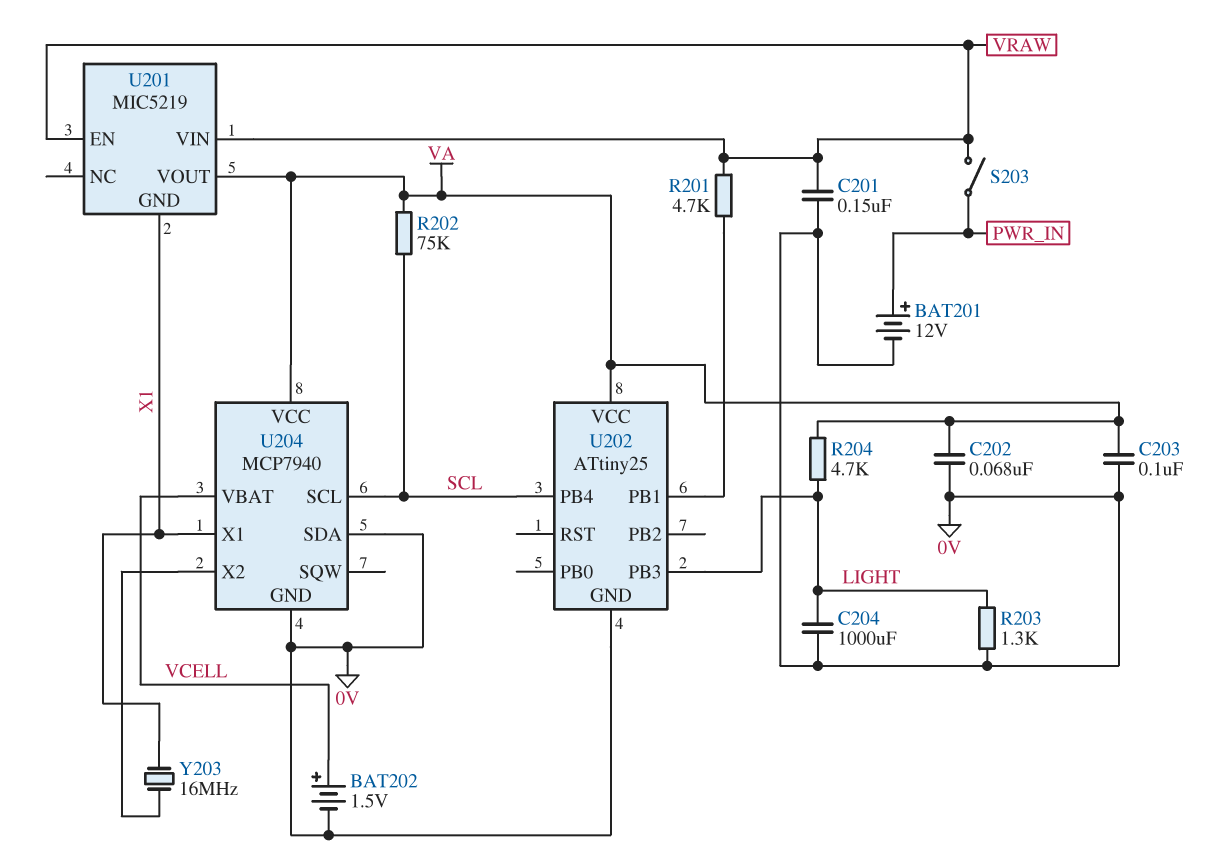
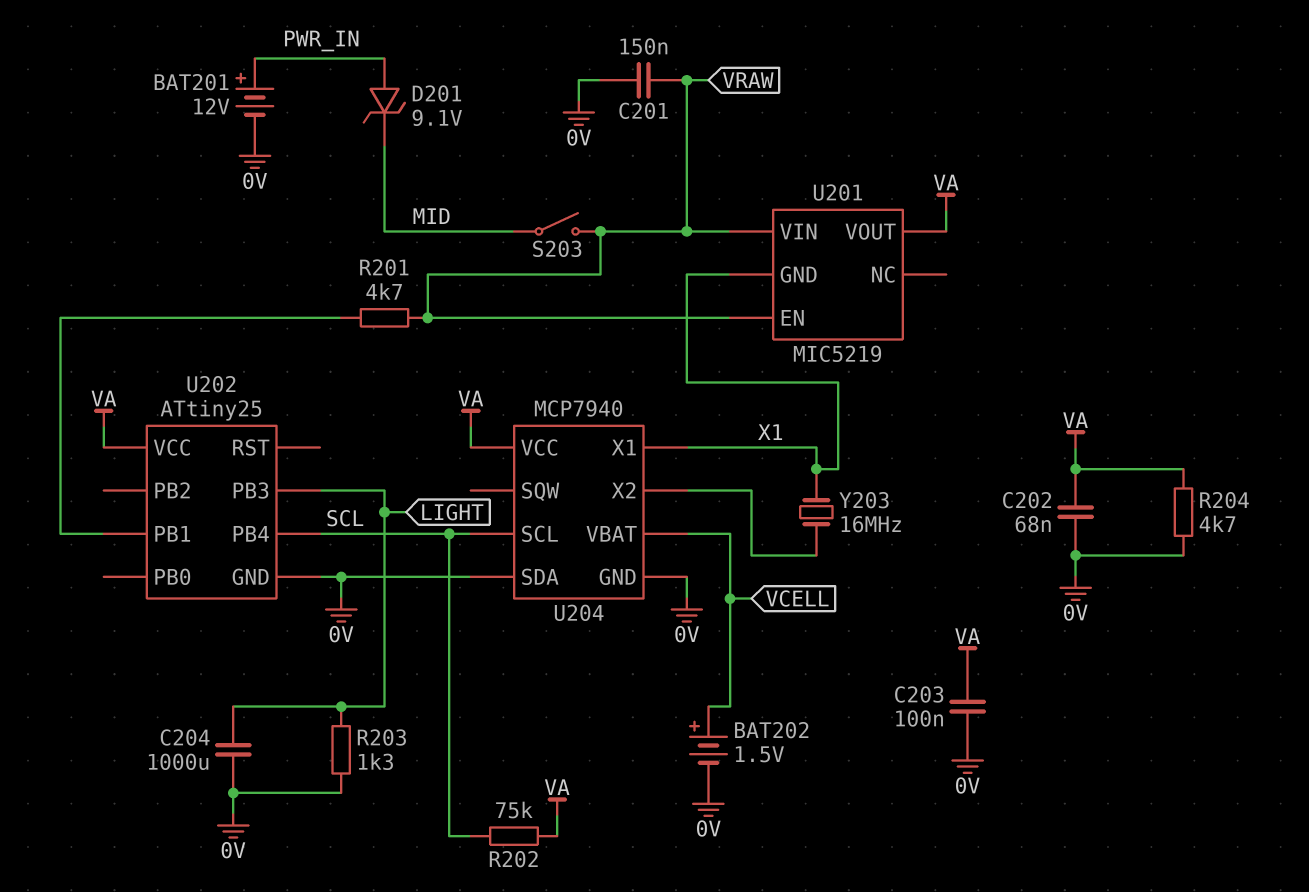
D201: none -> zener 9.1V (A PWR_IN, K MID)
R204: 4.7k (LIGHT, VA) -> 4.7k (0V, VA)
S203: switch (PWR_IN, VRAW) -> switch (MID, VRAW)

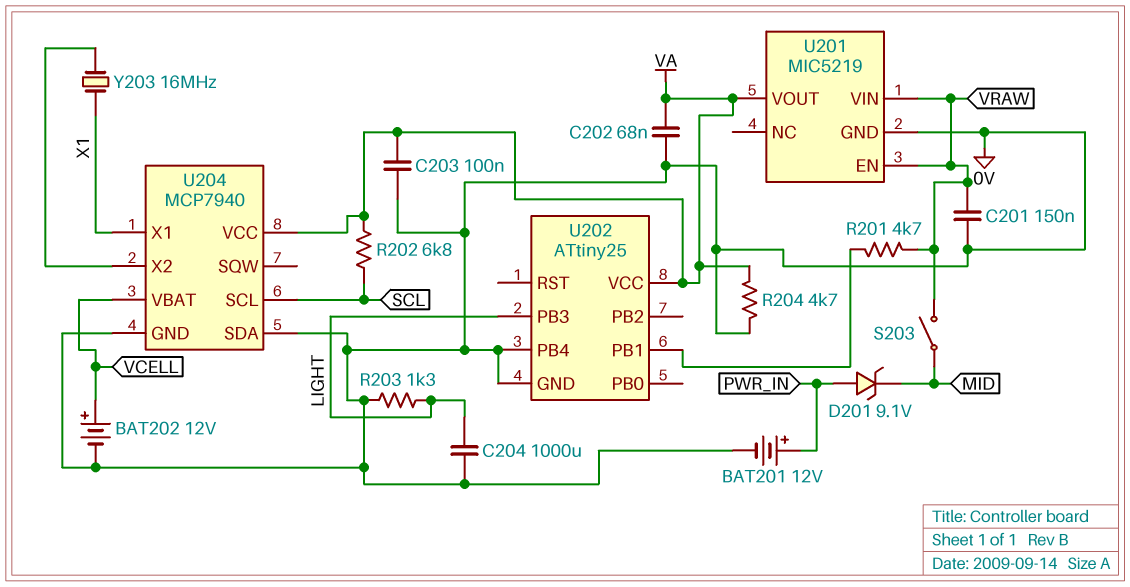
BAT202: 1.5V (plus VCELL, minus 0V) -> 12V (plus VCELL, minus 0V)
R202: 75k (SCL, VA) -> 6.8k (SCL, VA)
U201 pin GND: X1 -> 0V
U202 pin PB4: SCL -> 0V

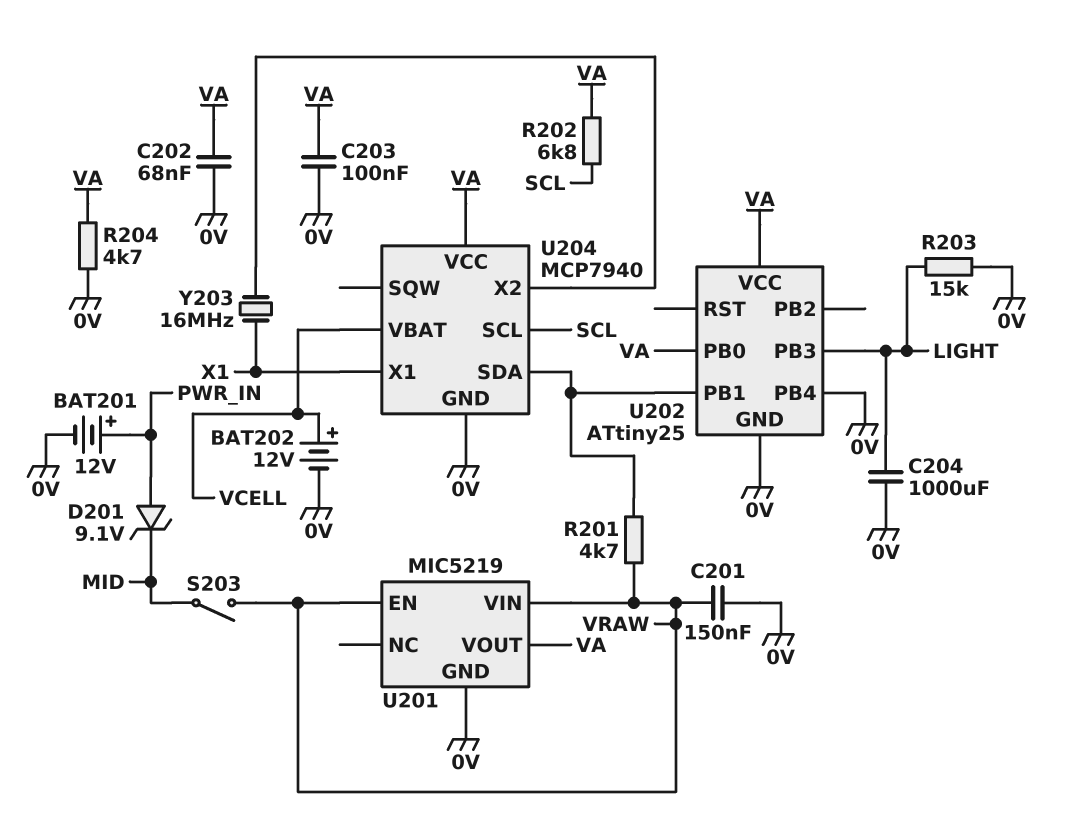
R203: 1.3k (0V, LIGHT) -> 15k (0V, LIGHT)
U202 pin PB0: none -> VA
U204 pin SDA: 0V -> U202/PB1

